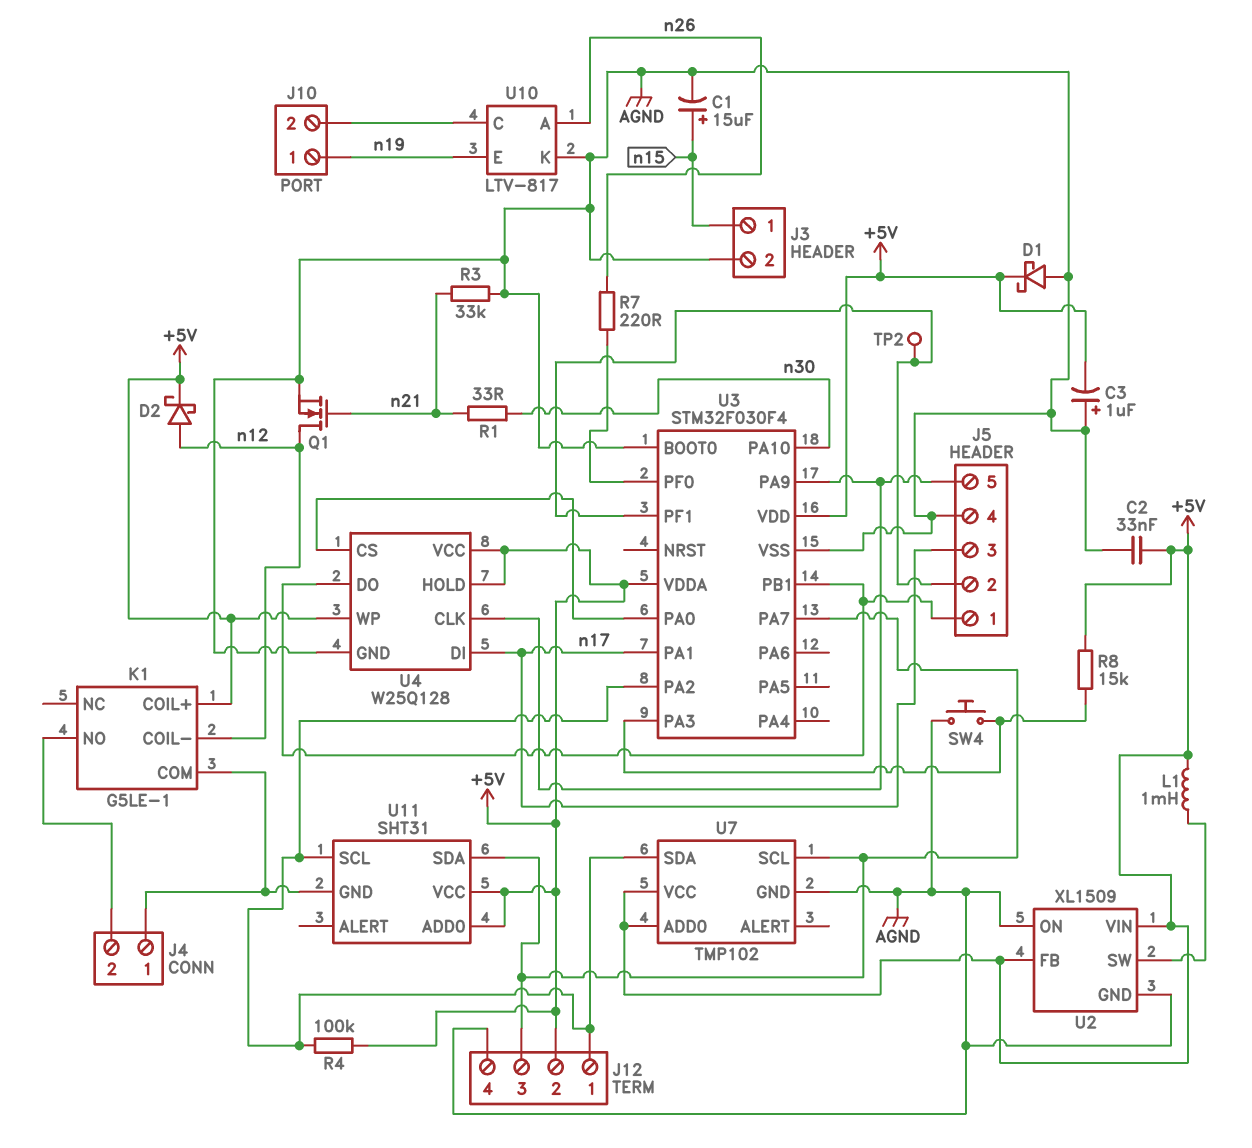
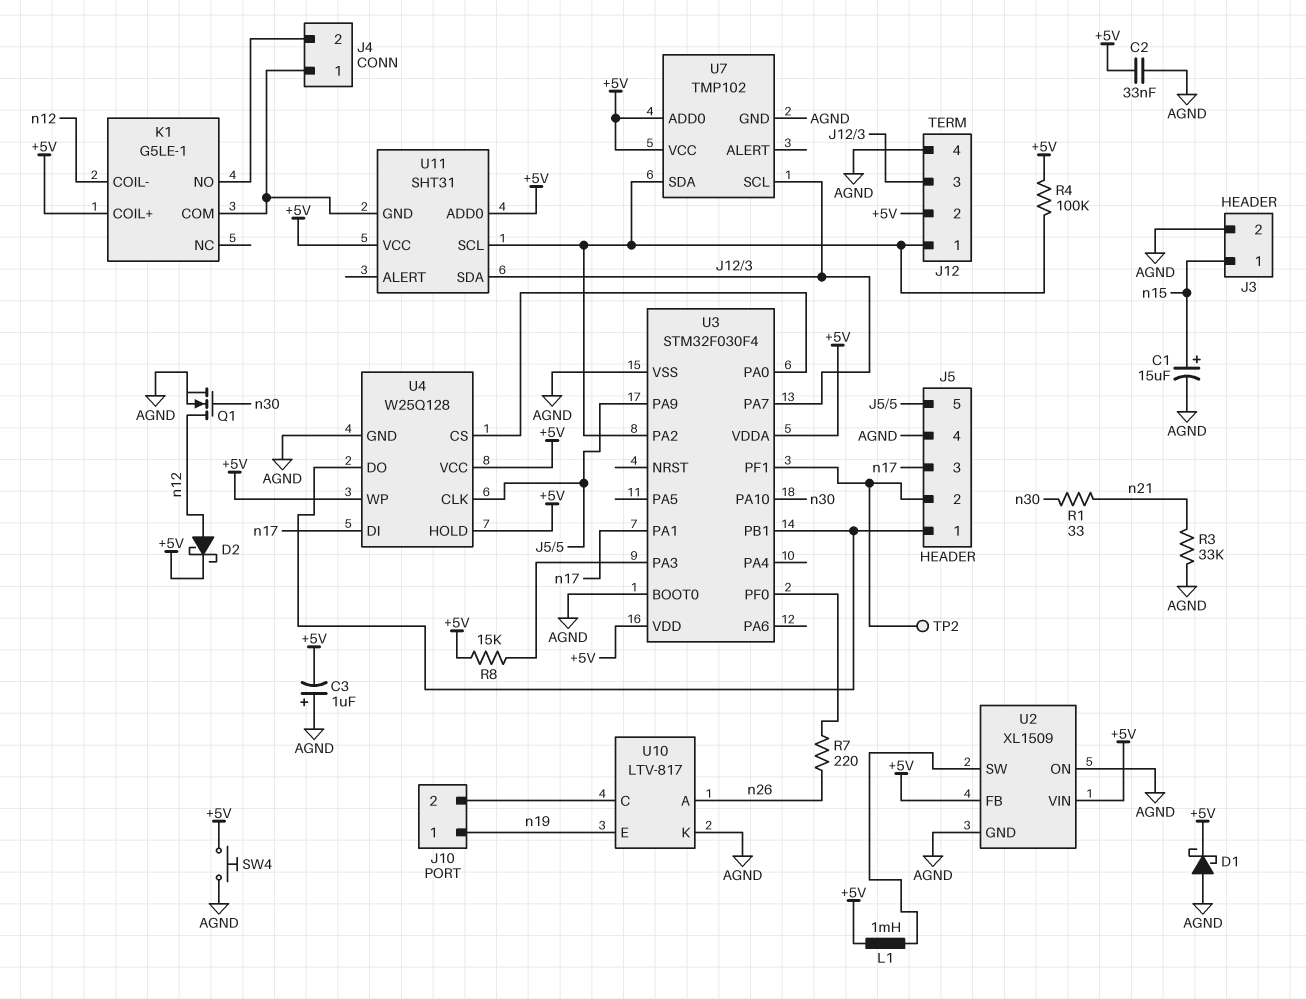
Q1: NMOS (G n21, D n12, S AGND) -> NMOS (G n30, D n12, S AGND)
SW4: button (AGND, U3/PA3) -> button (+5V, AGND)

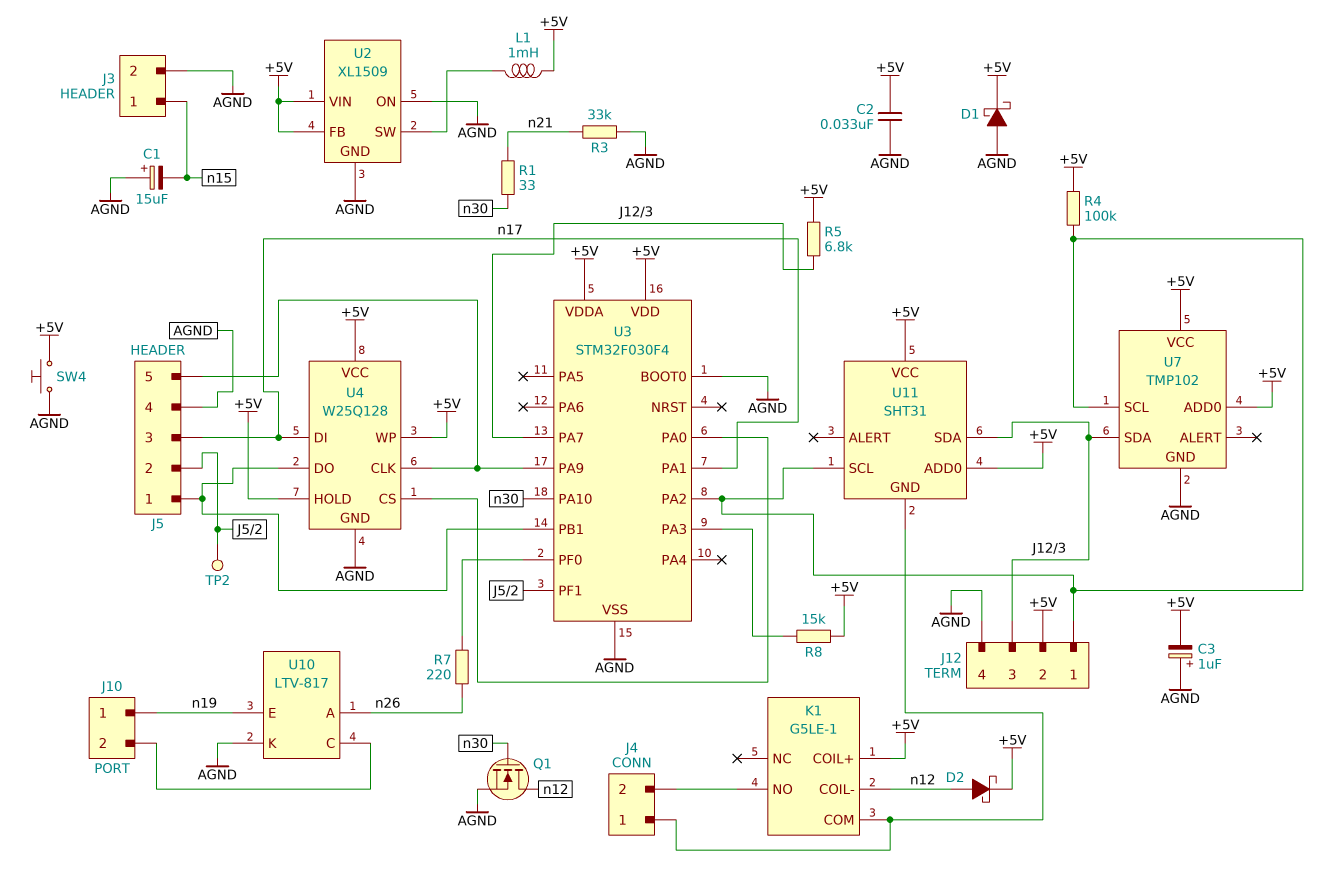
C1: 15uF (plus n15, minus AGND) -> 15uF (plus AGND, minus n15)
R5: none -> 6.8k (+5V, J12/3)
U7 pin SCL: J12/3 -> J12/1
U7 pin SDA: J12/1 -> J12/3

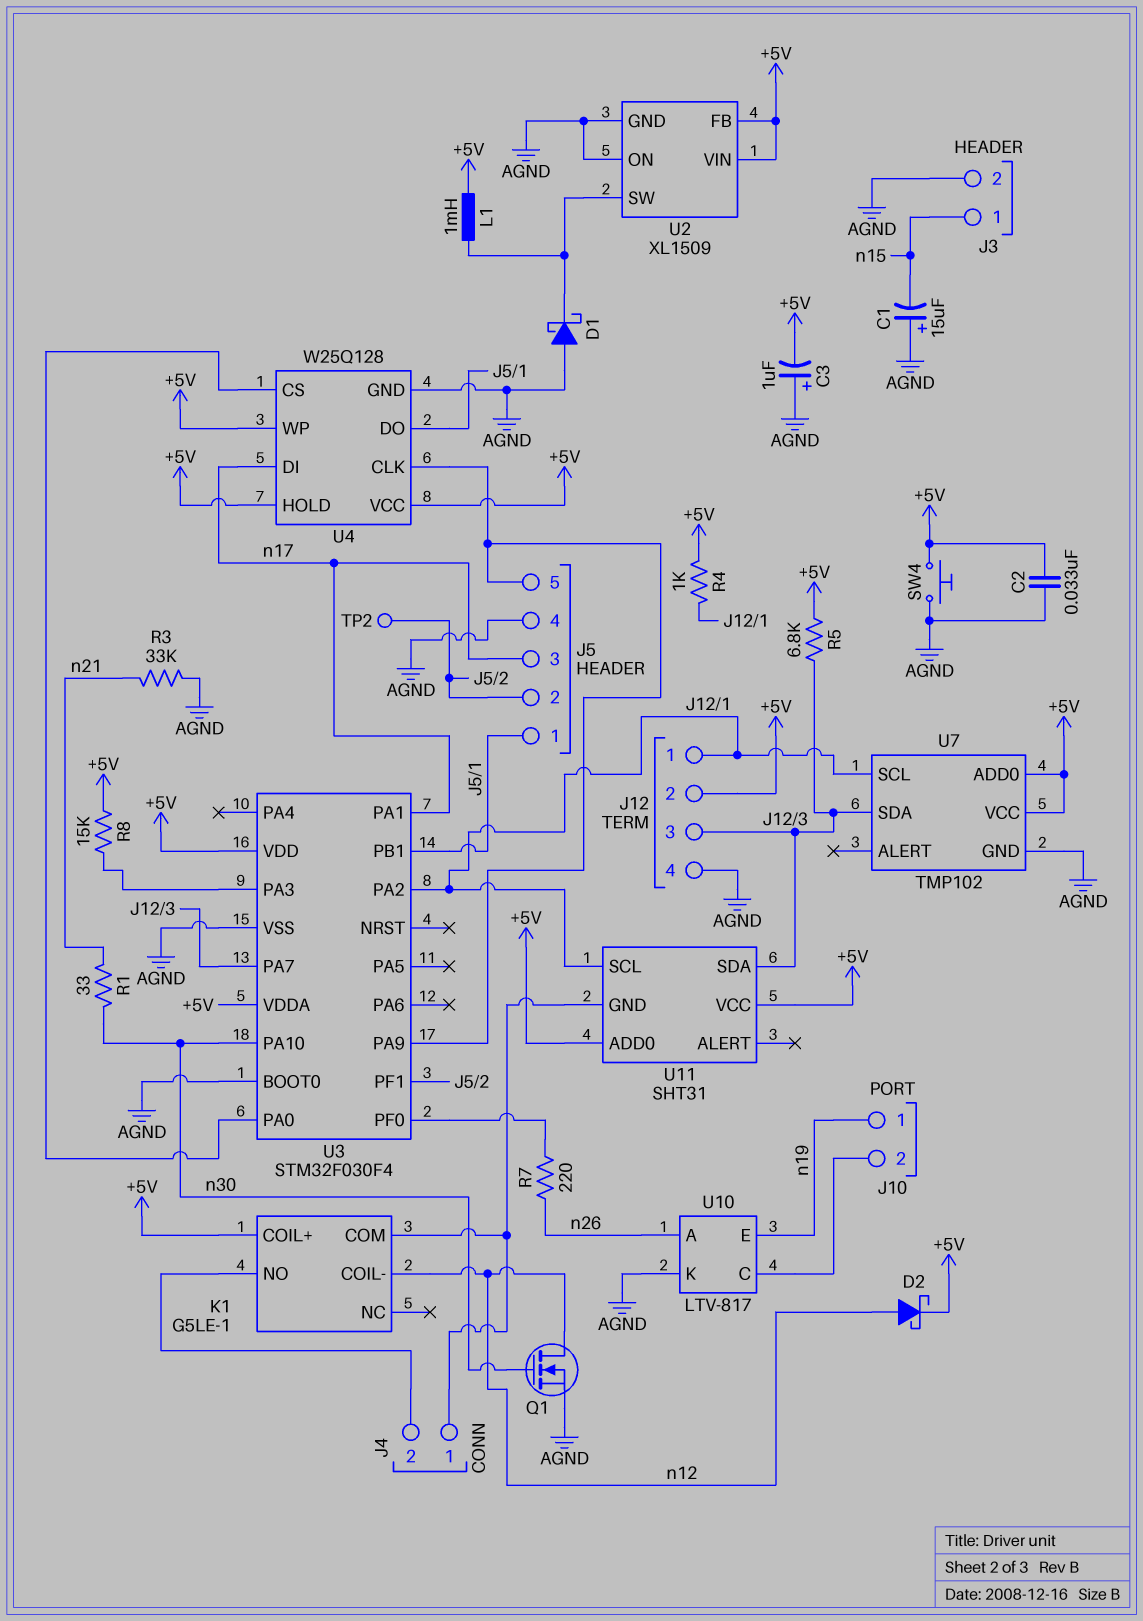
D1: schottky (A AGND, K +5V) -> schottky (A AGND, K U2/SW)
R4: 100k (+5V, J12/1) -> 1k (+5V, J12/1)

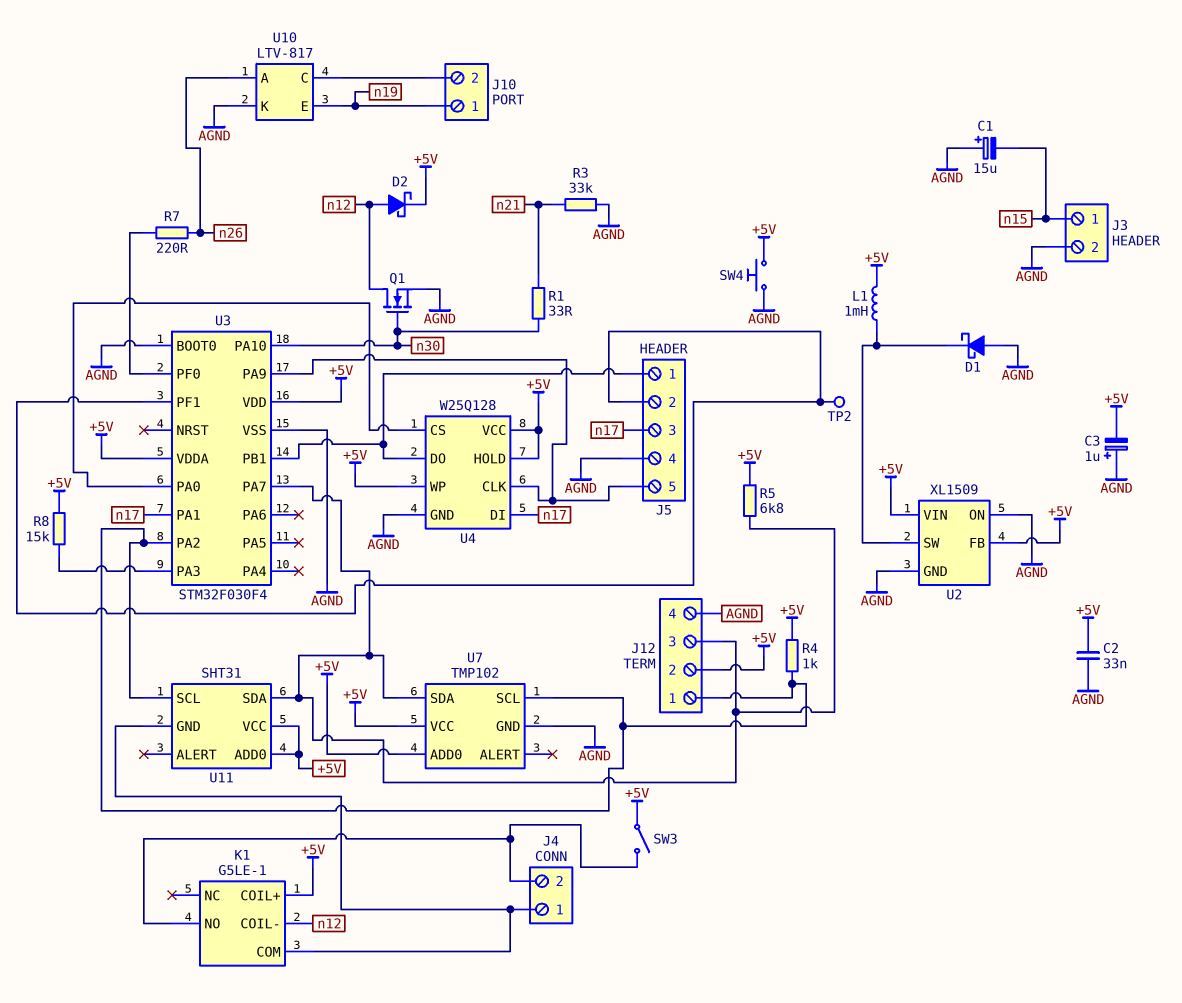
SW3: none -> switch (+5V, J4/2)

